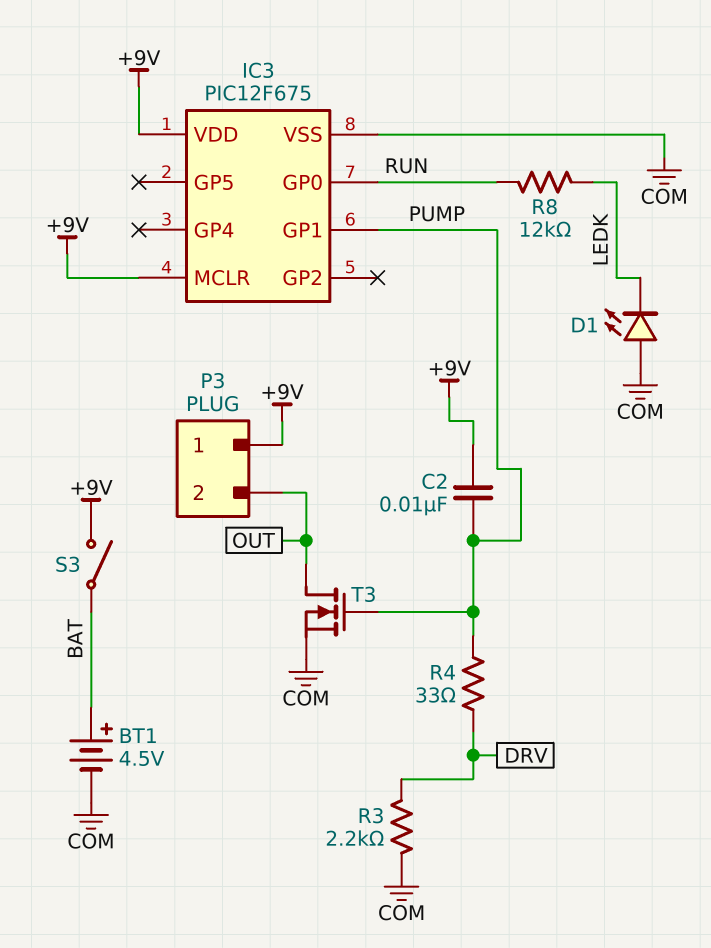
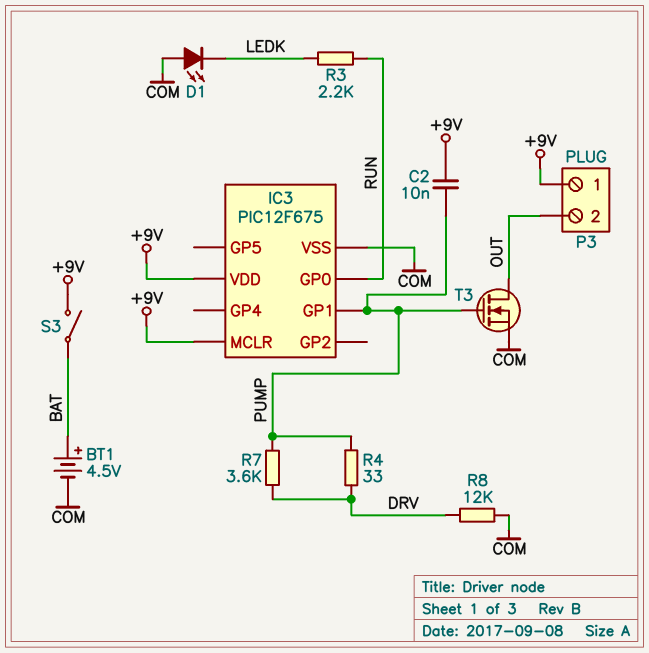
R3: 2.2k (COM, DRV) -> 2.2k (LEDK, RUN)
R7: none -> 3.6k (DRV, PUMP)
R8: 12k (LEDK, RUN) -> 12k (COM, DRV)

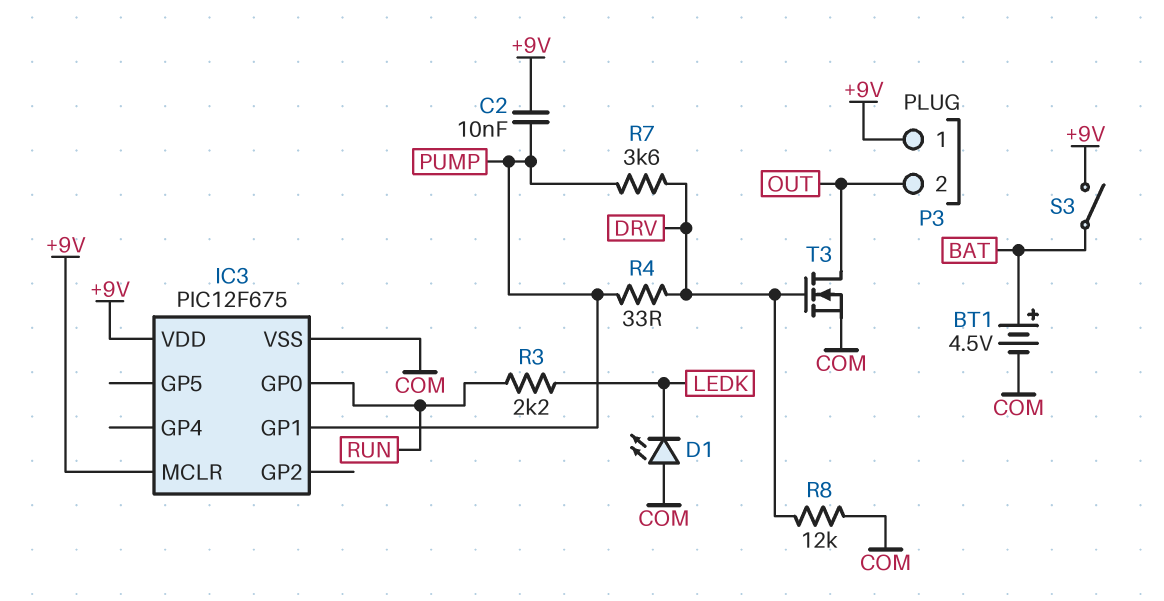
T3: NMOS (G PUMP, D OUT, S COM) -> NMOS (G DRV, D OUT, S COM)

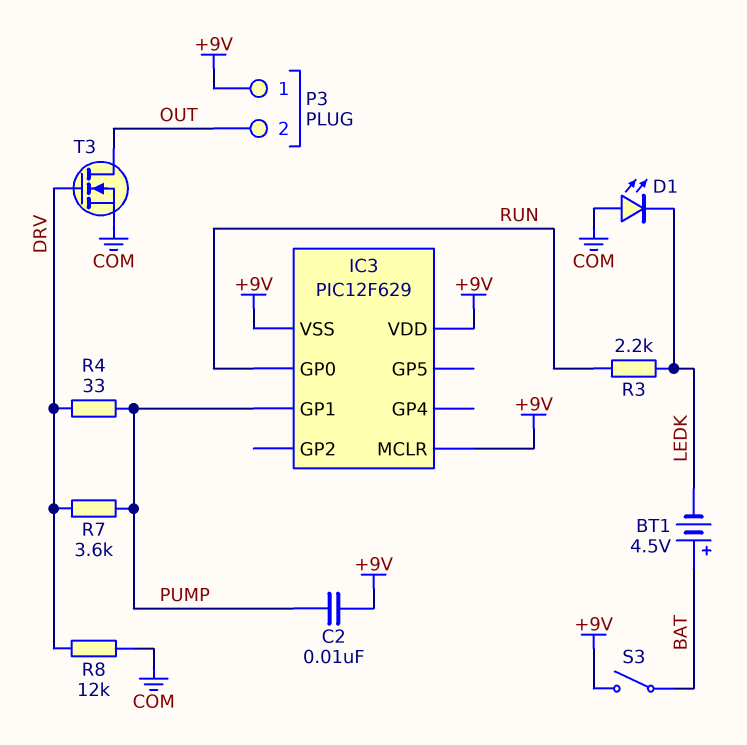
BT1: 4.5V (plus BAT, minus COM) -> 4.5V (plus BAT, minus LEDK)
IC3: PIC12F675 -> PIC12F629
IC3 pin VSS: COM -> +9V

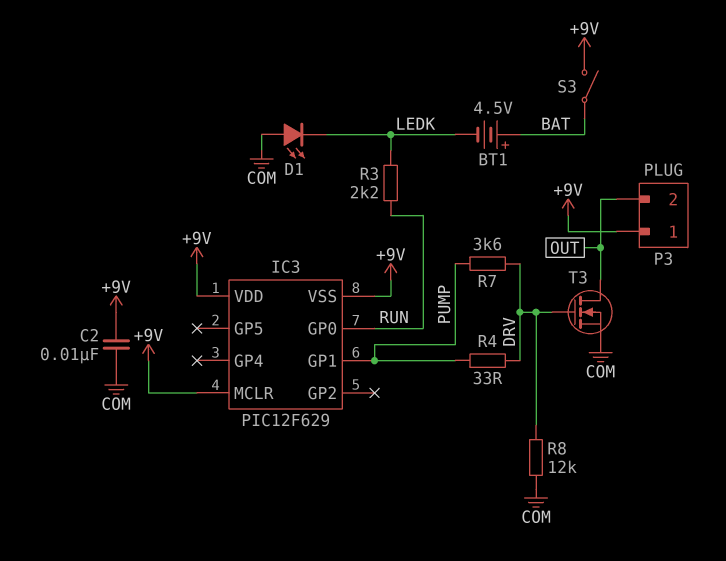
C2: 10nF (+9V, PUMP) -> 10nF (+9V, COM)

